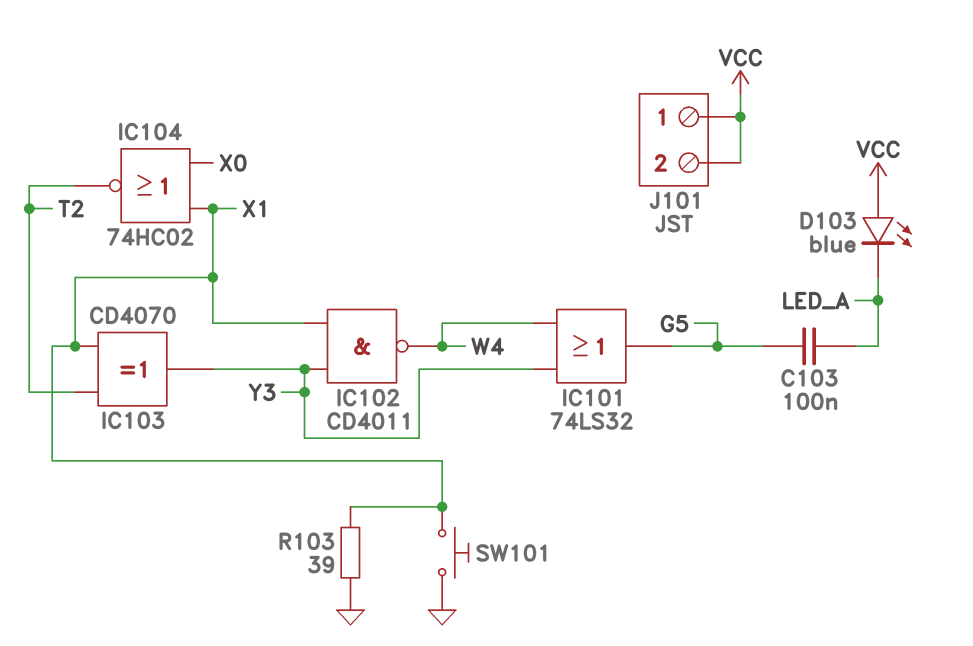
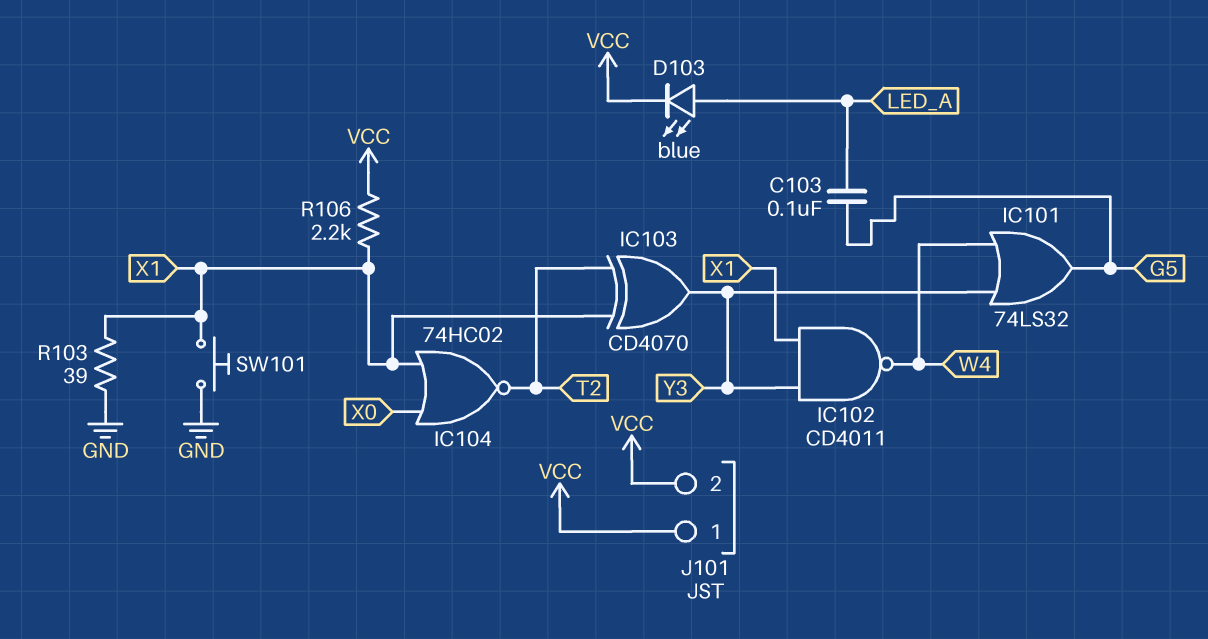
D103: LED blue (A VCC, K LED_A) -> LED blue (A LED_A, K VCC)
R106: none -> 2.2k (VCC, X1)

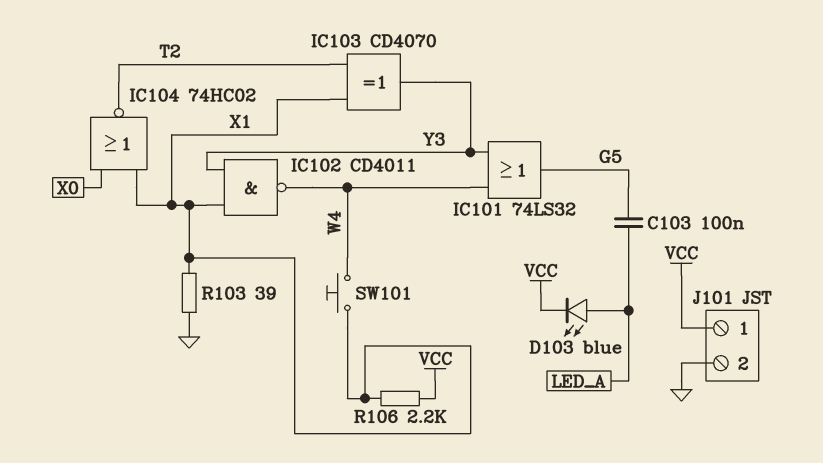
J101 pin 2: VCC -> GND
SW101: button (GND, X1) -> button (W4, X1)

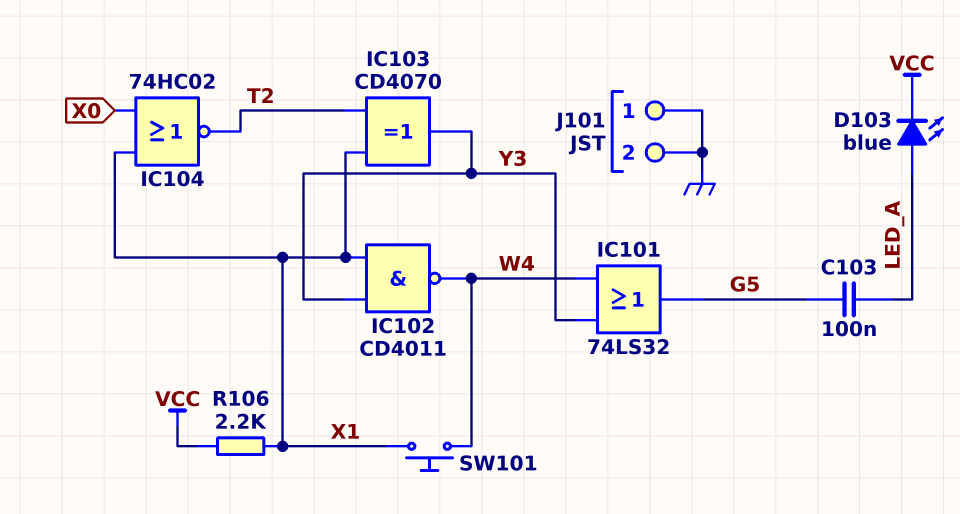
J101 pin 1: VCC -> GND
R103: 39 (GND, X1) -> none

